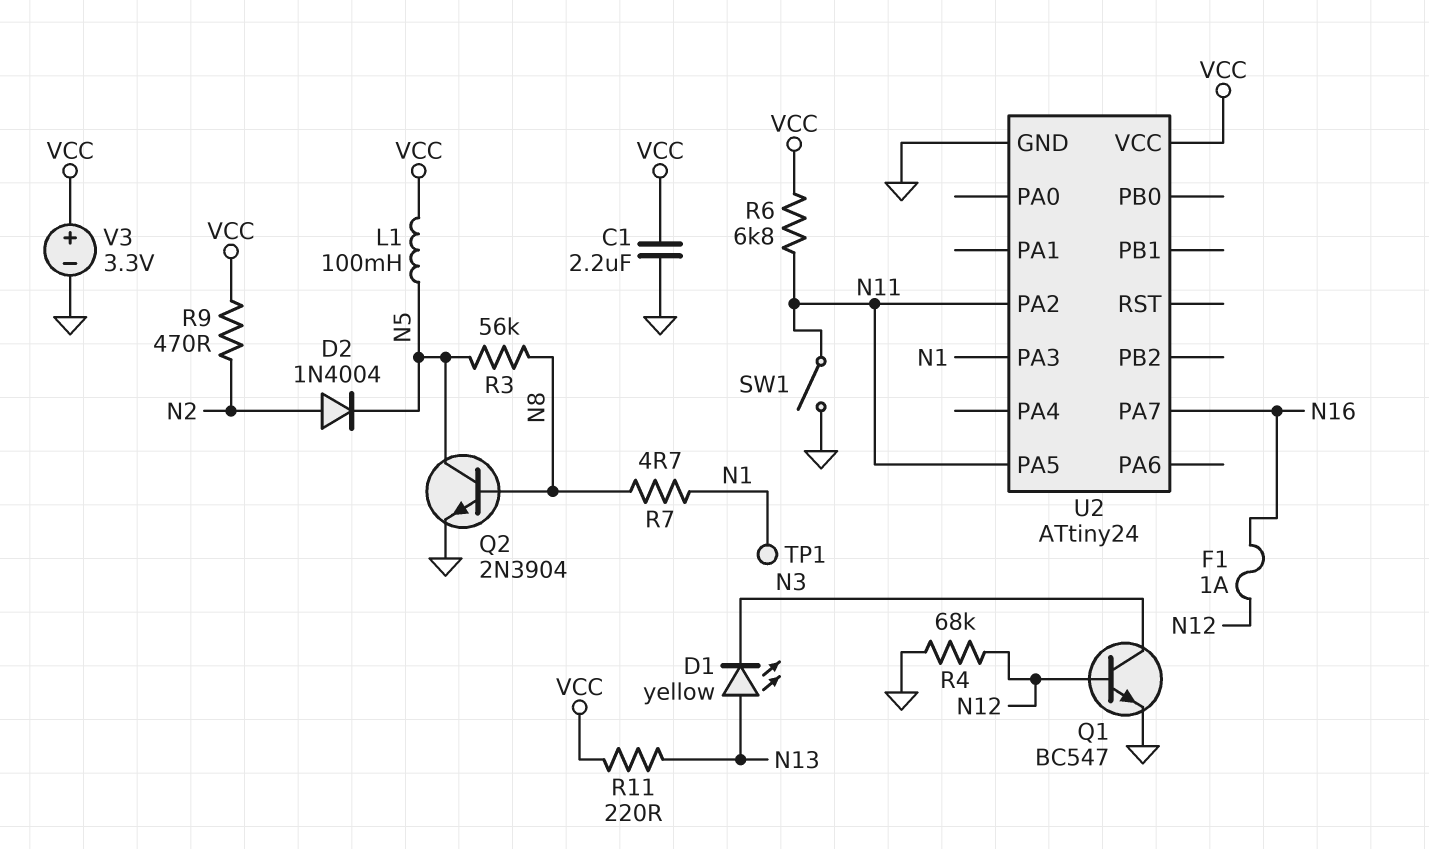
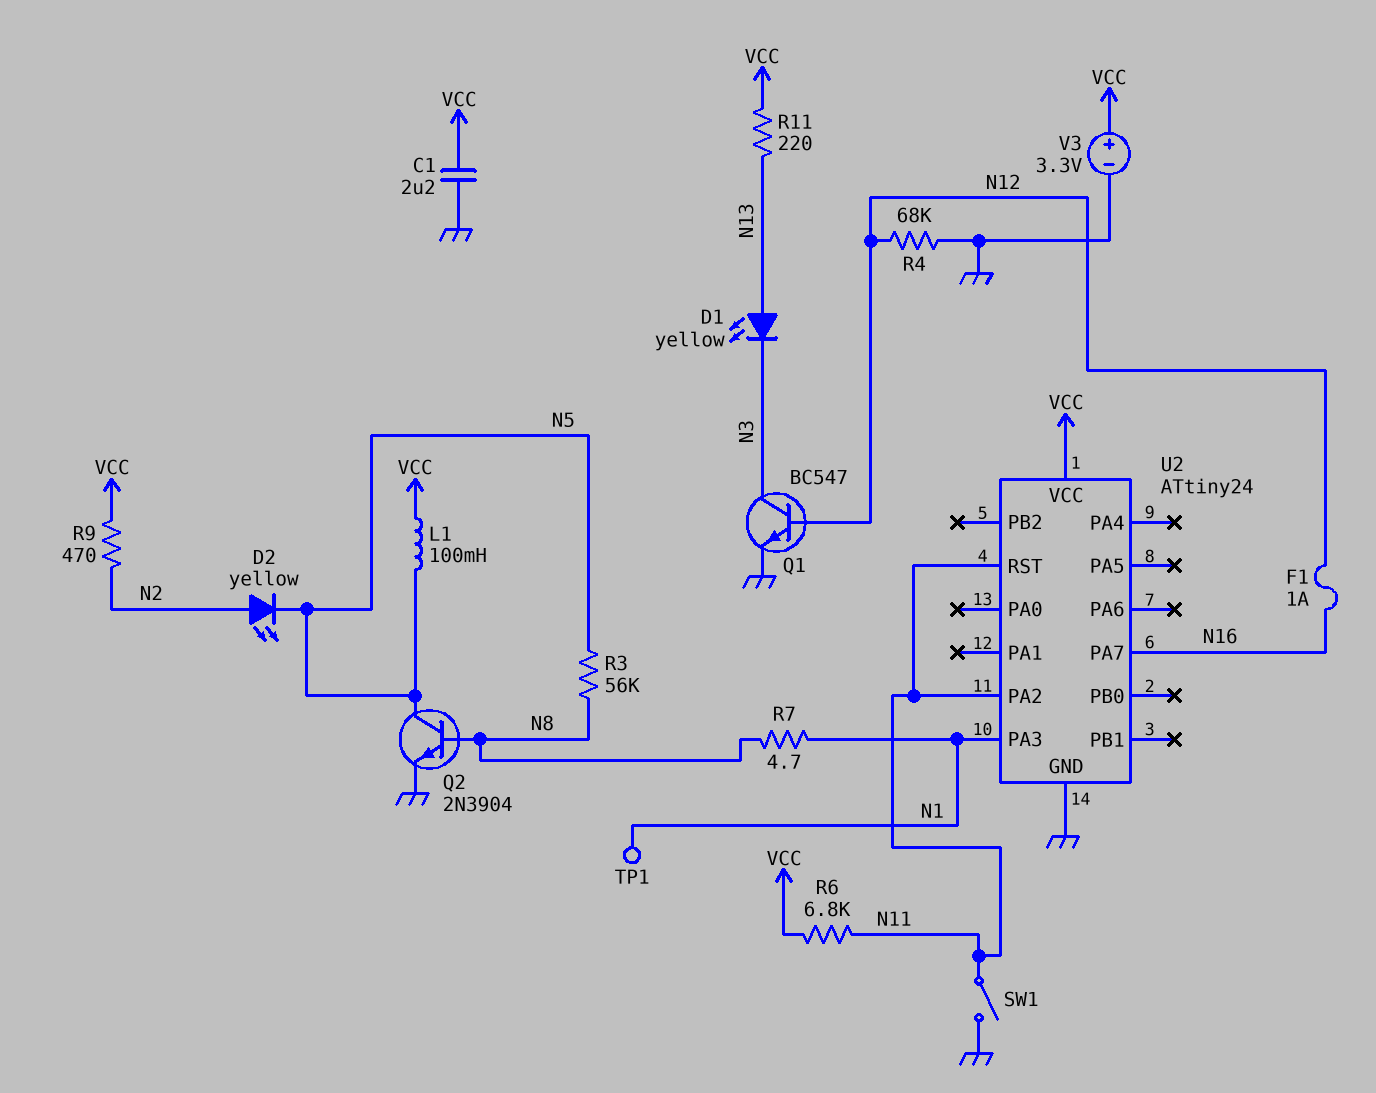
D2: diode 1N4004 (A N2, K N5) -> LED yellow (A N2, K N5)
U2 pin PA5: N11 -> none
U2 pin RST: none -> N11

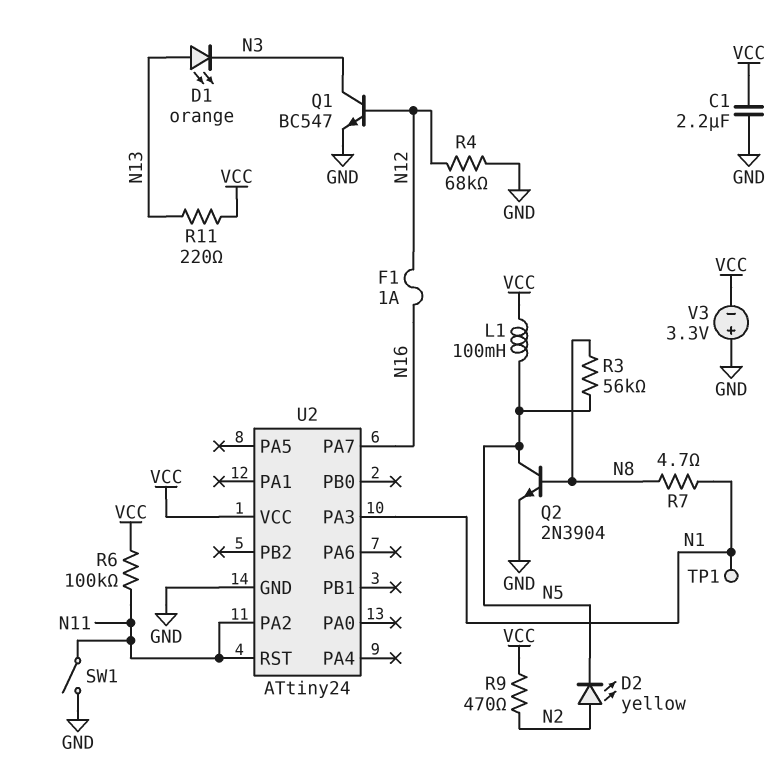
D1: LED yellow (A N13, K N3) -> LED orange (A N13, K N3)
R6: 6.8k (N11, VCC) -> 100k (N11, VCC)
V3: 3.3V (plus VCC, minus GND) -> 3.3V (plus GND, minus VCC)

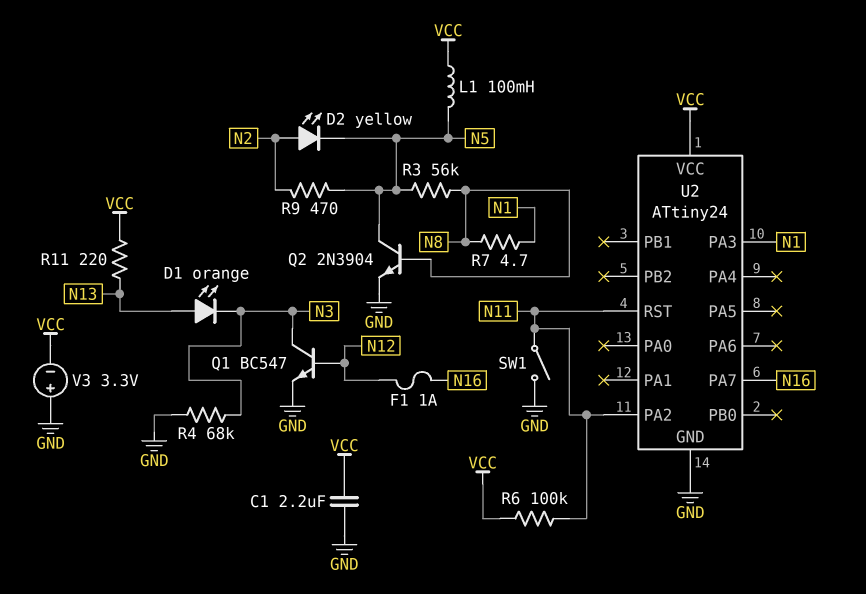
R4: 68k (GND, N12) -> 68k (GND, N3)
R9: 470 (N2, VCC) -> 470 (N2, N5)
TP1: test point (N1) -> none

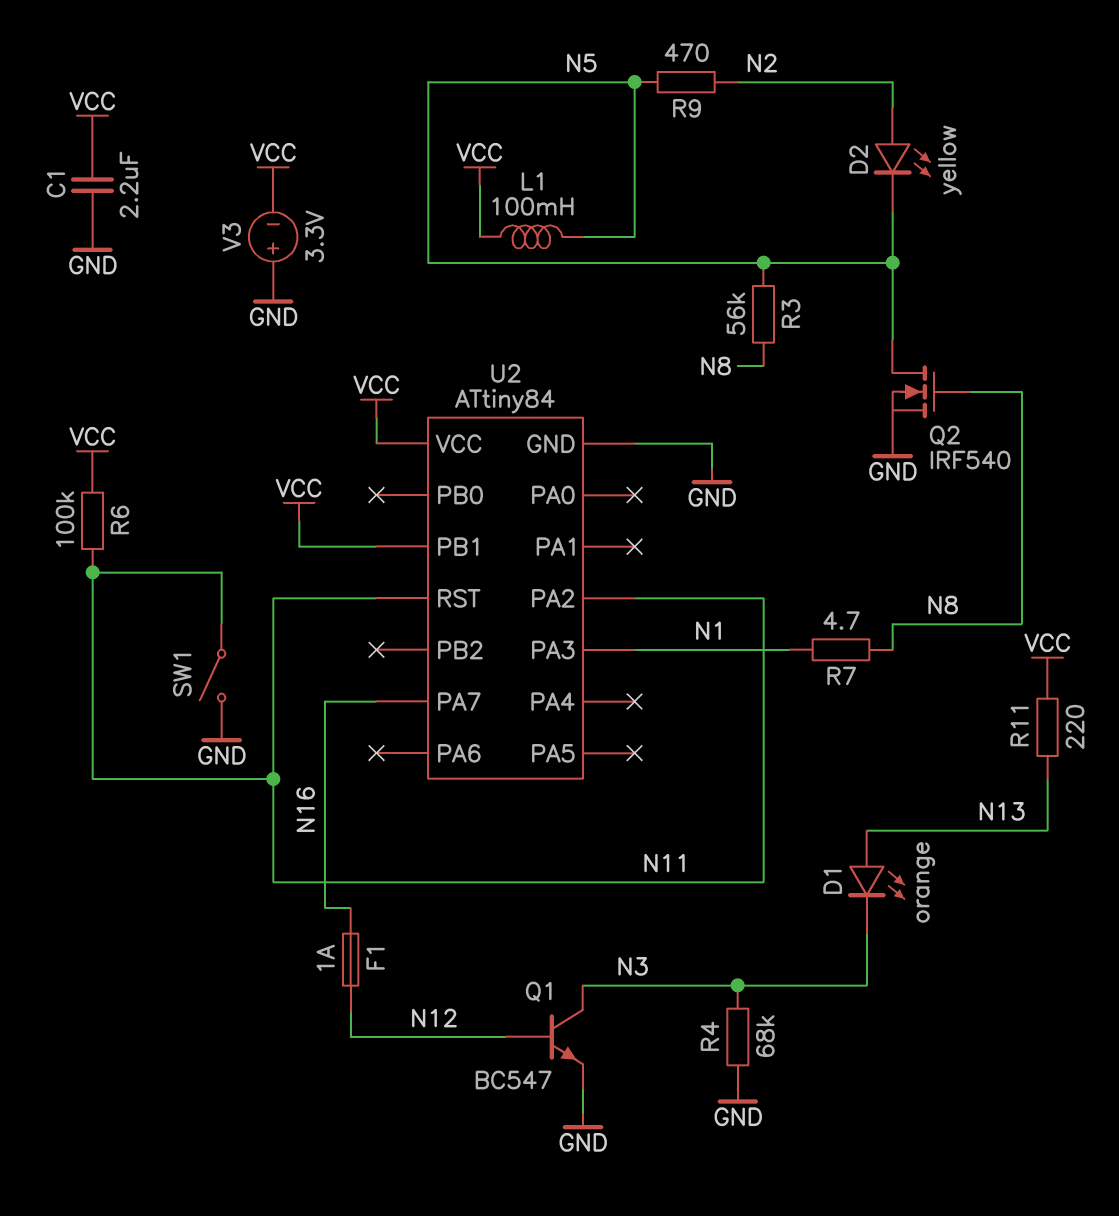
Q2: NPN 2N3904 (B N8, C N5, E GND) -> NMOS IRF540 (G N8, D N5, S GND)
U2: ATtiny24 -> ATtiny84
U2 pin PB1: none -> VCC

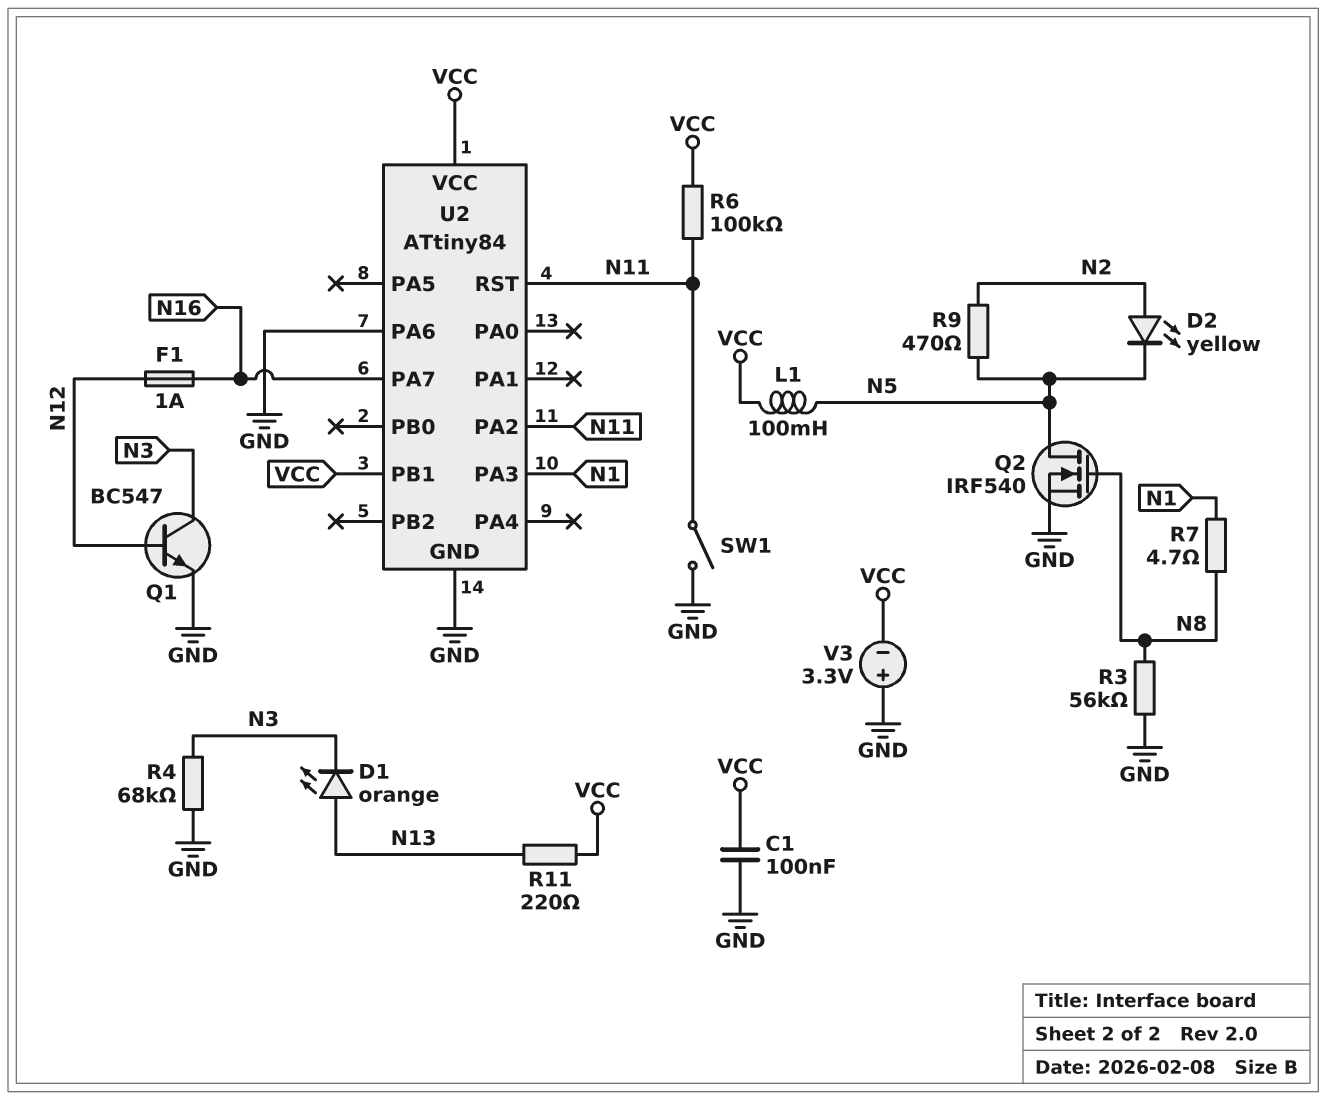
C1: 2.2uF (GND, VCC) -> 100nF (GND, VCC)
R3: 56k (N5, N8) -> 56k (GND, N8)
U2 pin PA6: none -> GND

